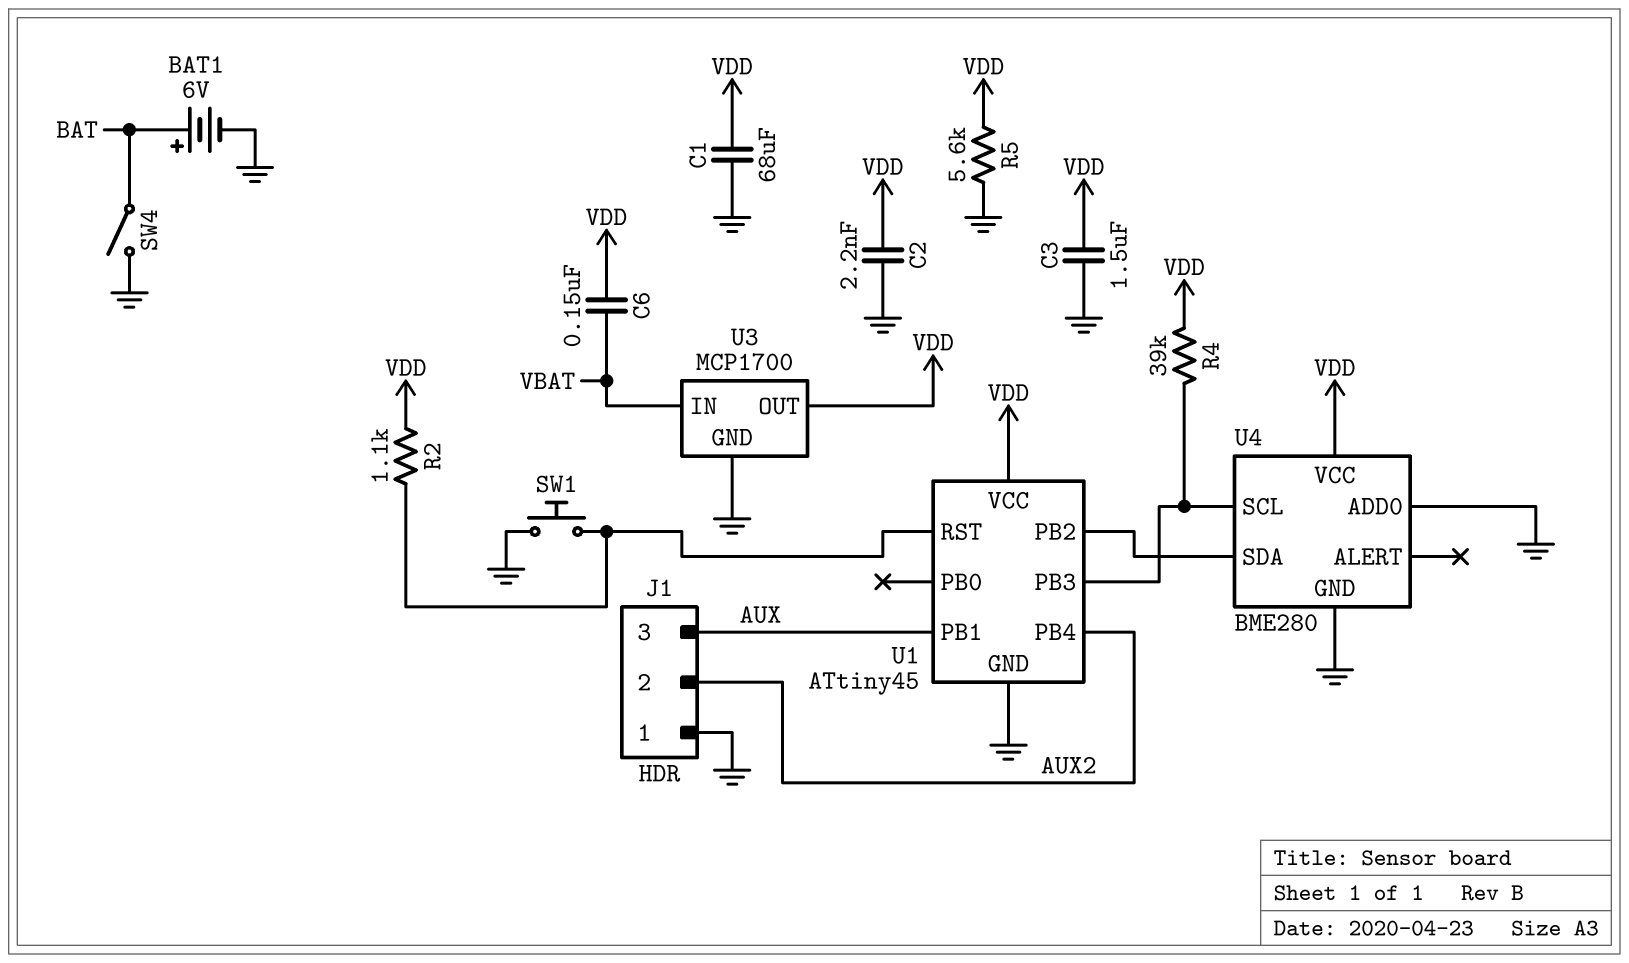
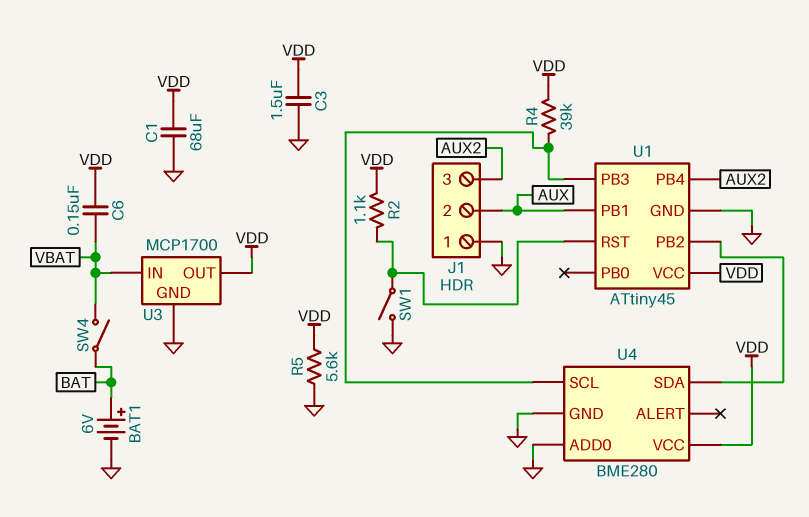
C2: 2.2nF (GND, VDD) -> none
J1 pin 2: AUX2 -> AUX
J1 pin 3: AUX -> AUX2
SW1: button (GND, U1/RST) -> switch (GND, U1/RST)
SW4: switch (BAT, GND) -> switch (BAT, VBAT)

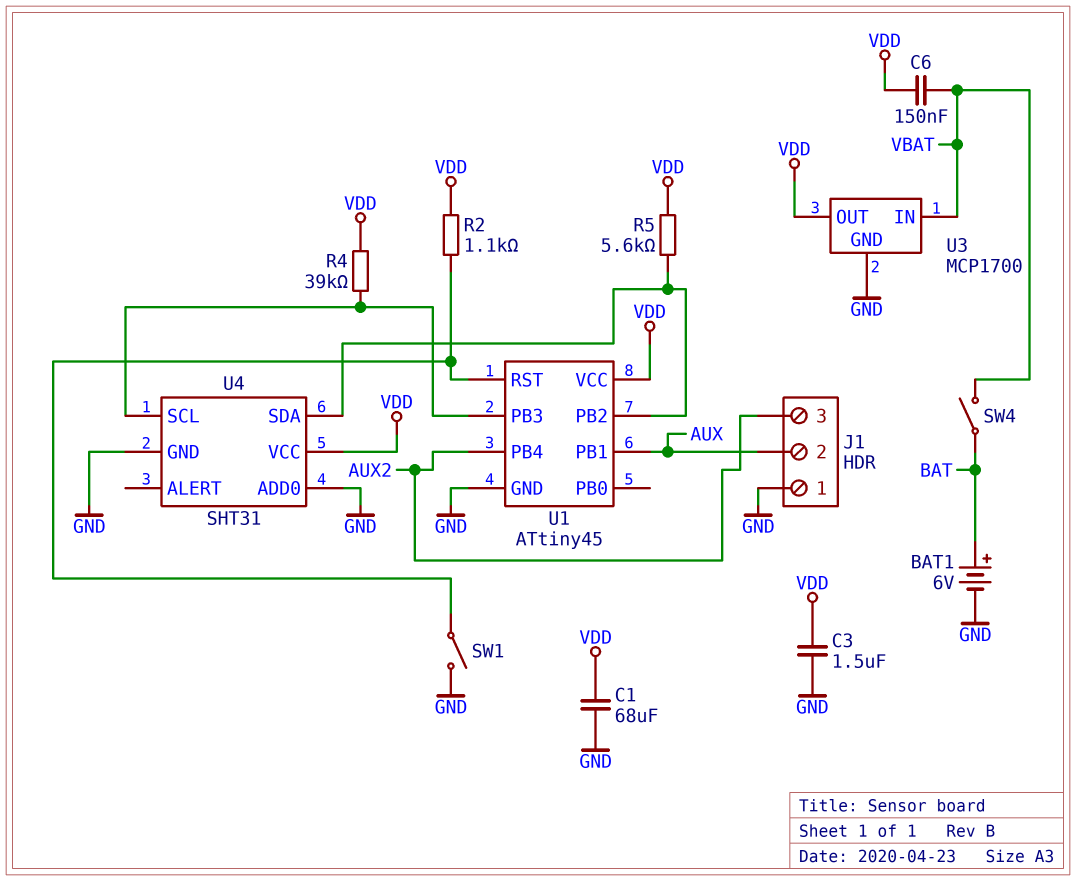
R5: 5.6k (GND, VDD) -> 5.6k (U1/PB2, VDD)
U4: BME280 -> SHT31

